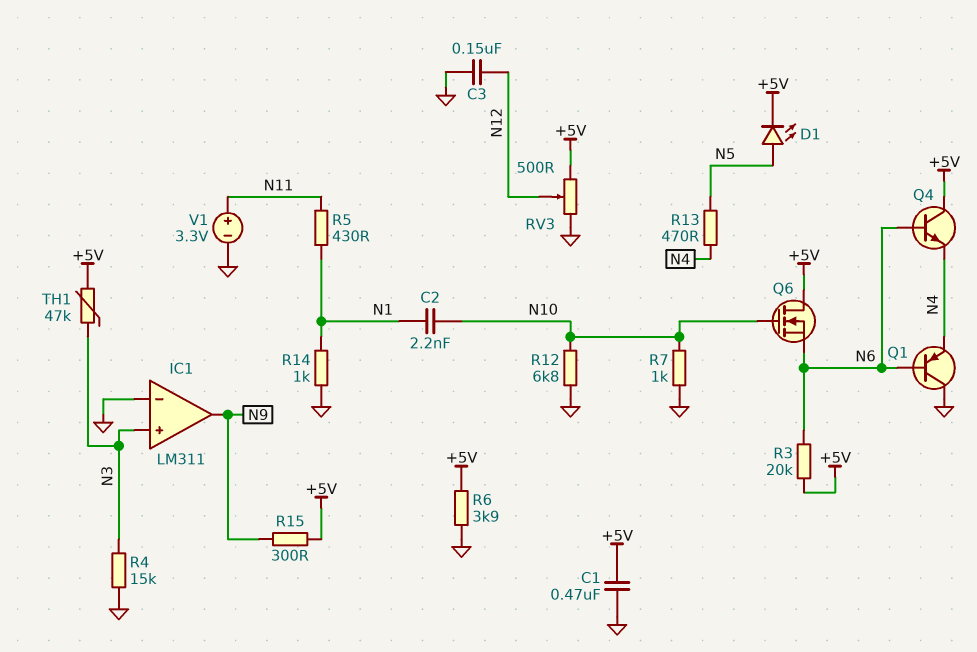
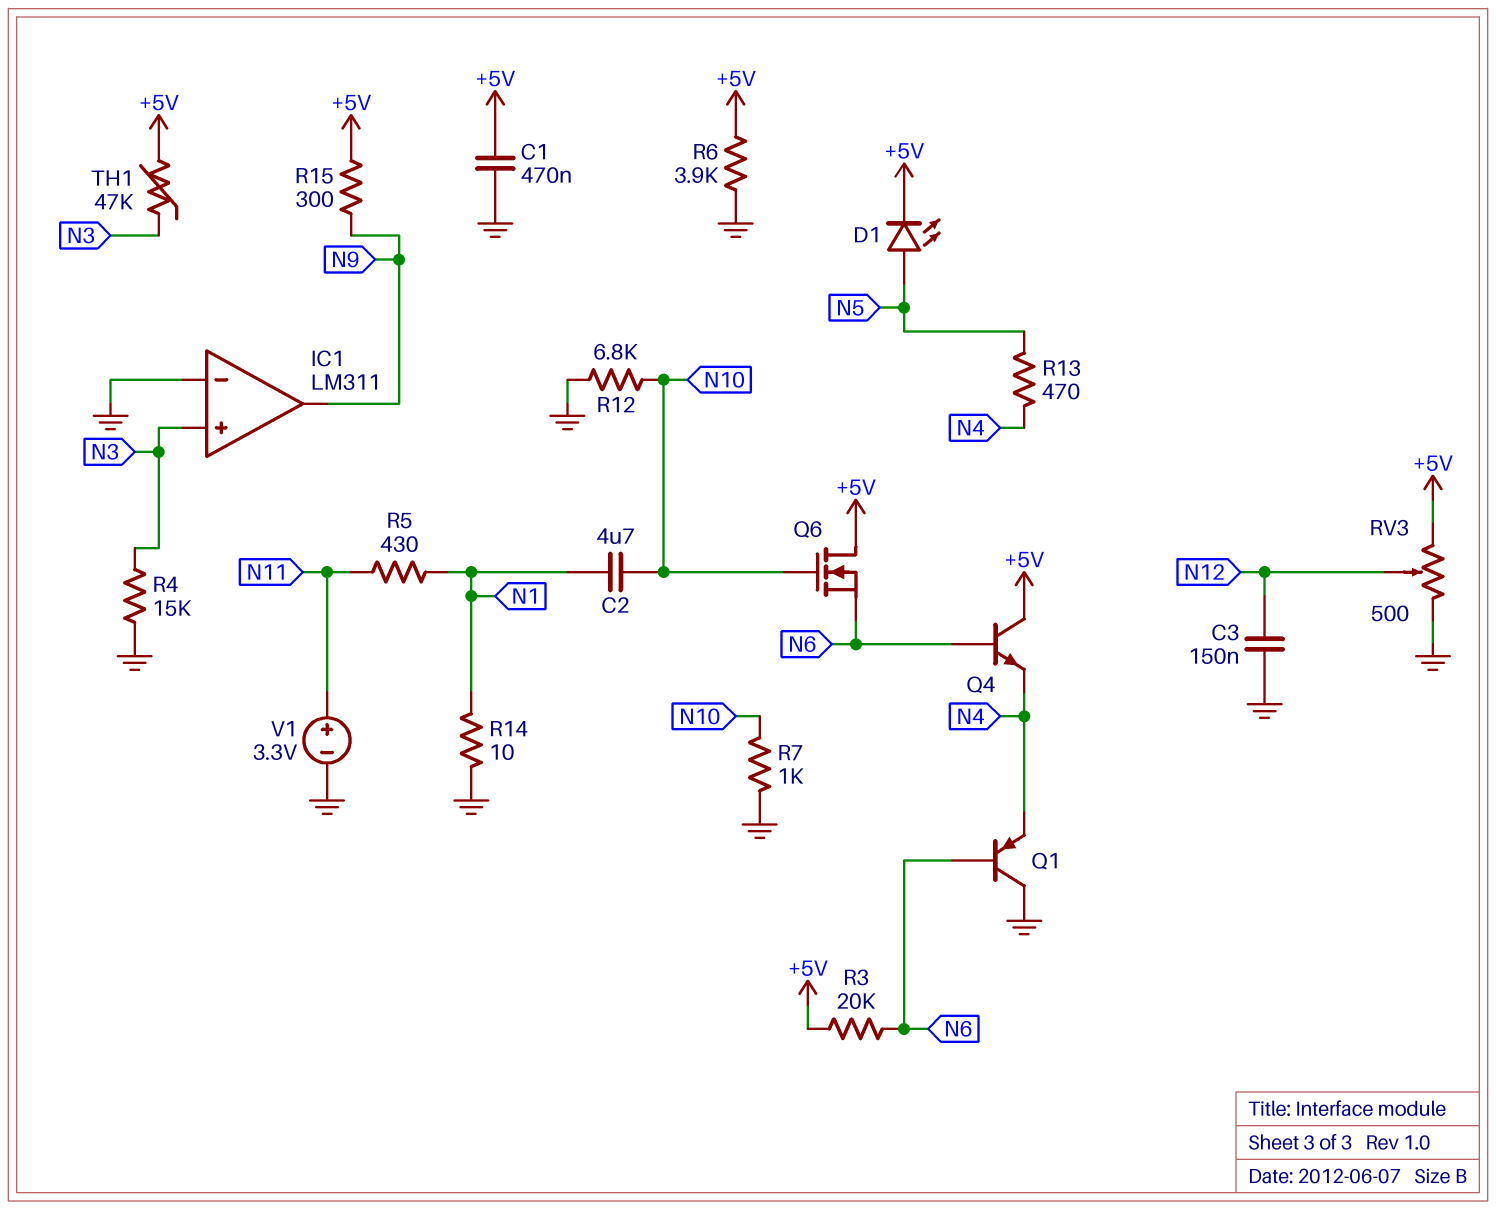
C2: 2.2nF (N1, N10) -> 4.7uF (N1, N10)
R14: 1k (GND, N1) -> 10 (GND, N1)

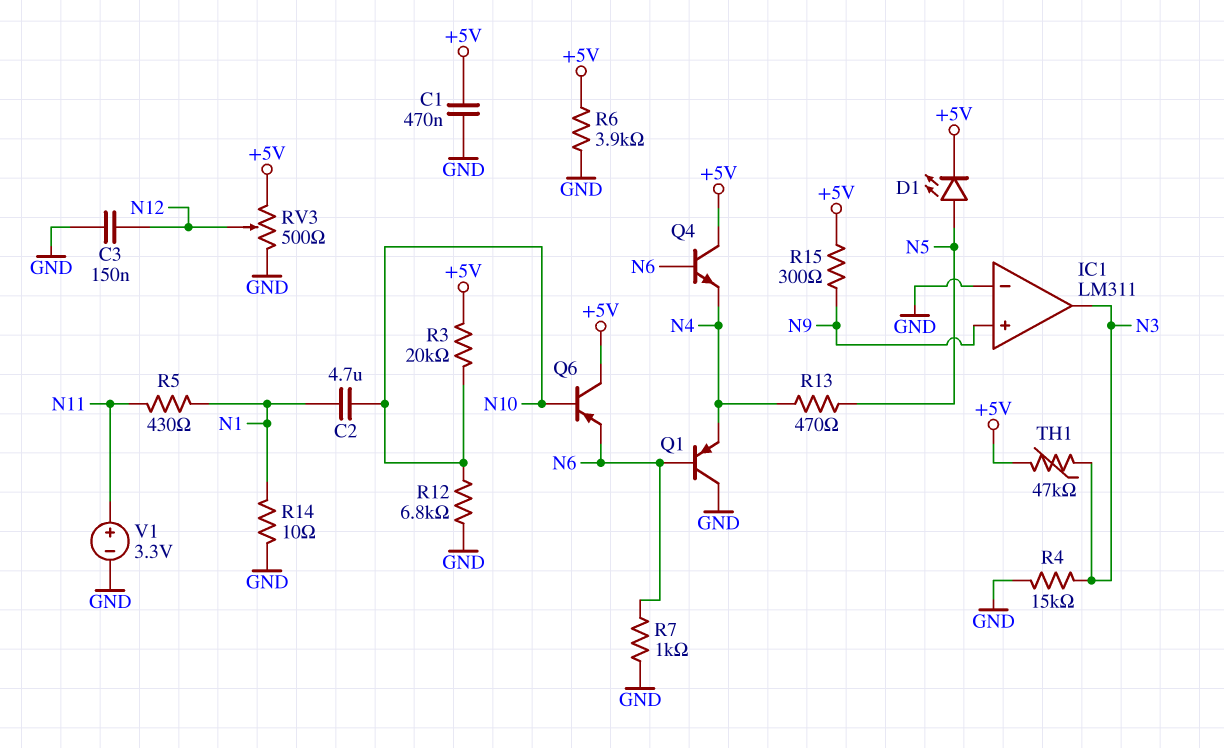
IC1 pin in+: N3 -> N9
IC1 pin out: N9 -> N3
Q6: NMOS (G N10, D +5V, S N6) -> PNP (B N10, C +5V, E N6)
R3: 20k (+5V, N6) -> 20k (+5V, N10)
R7: 1k (GND, N10) -> 1k (GND, N6)

